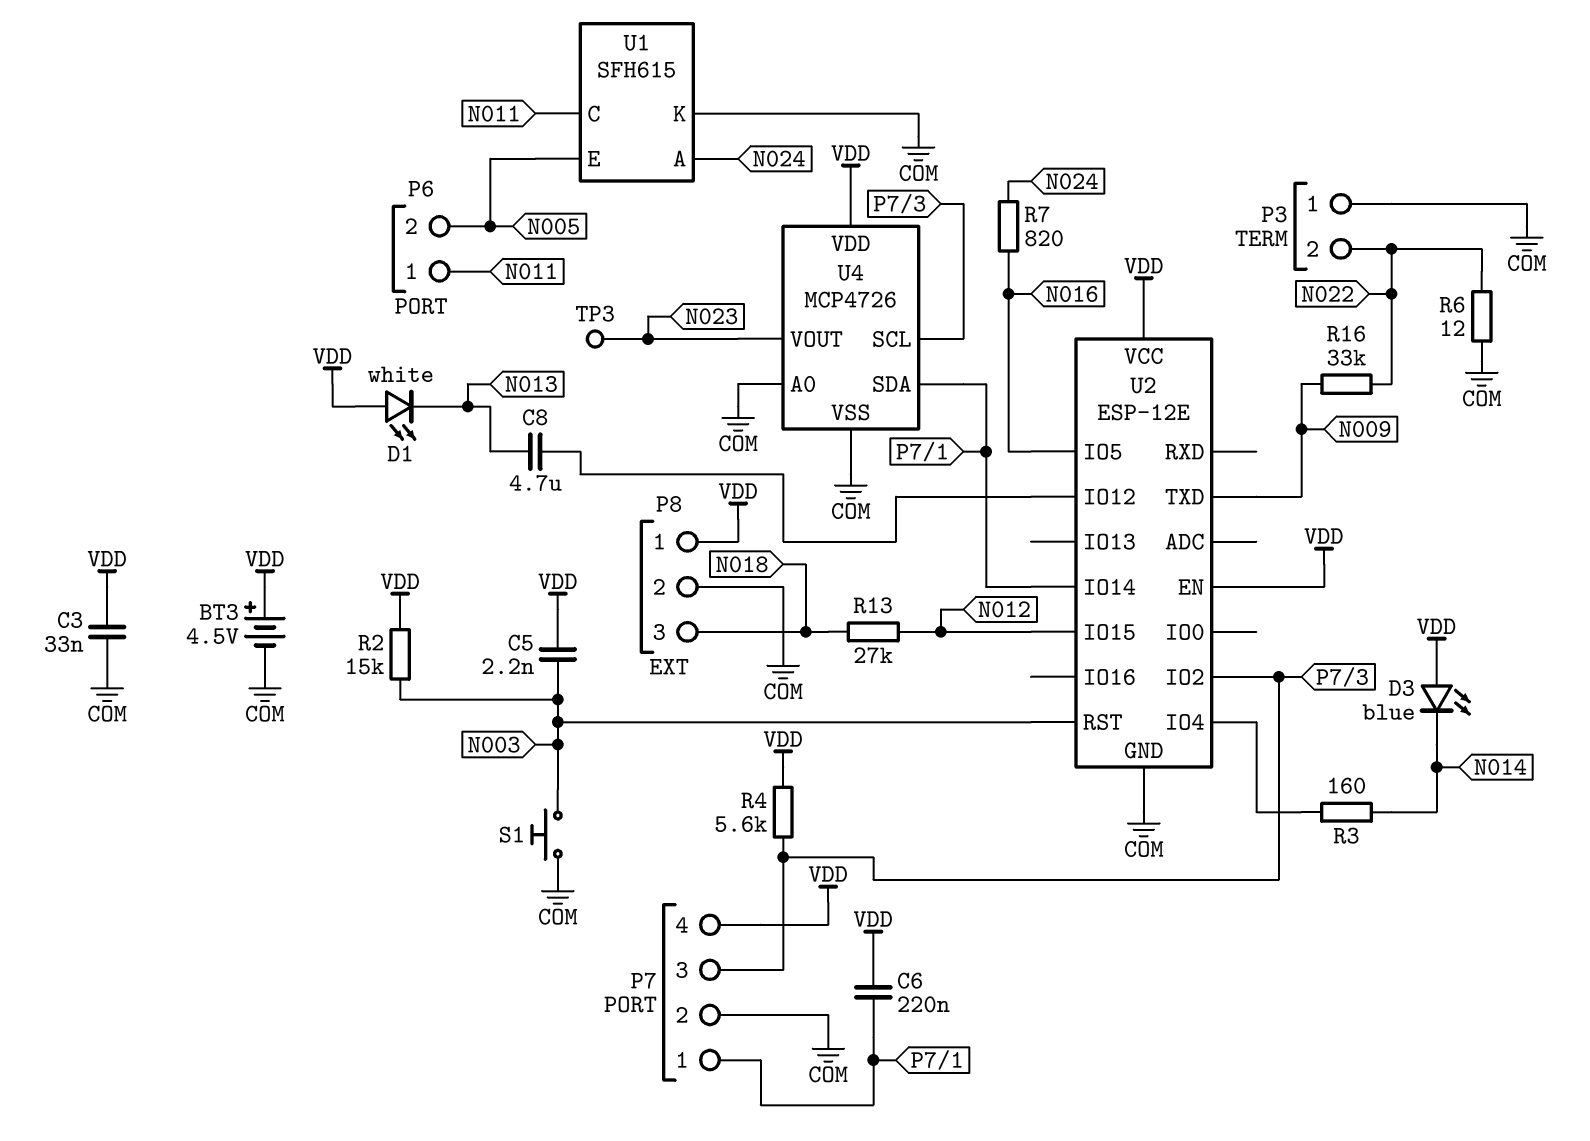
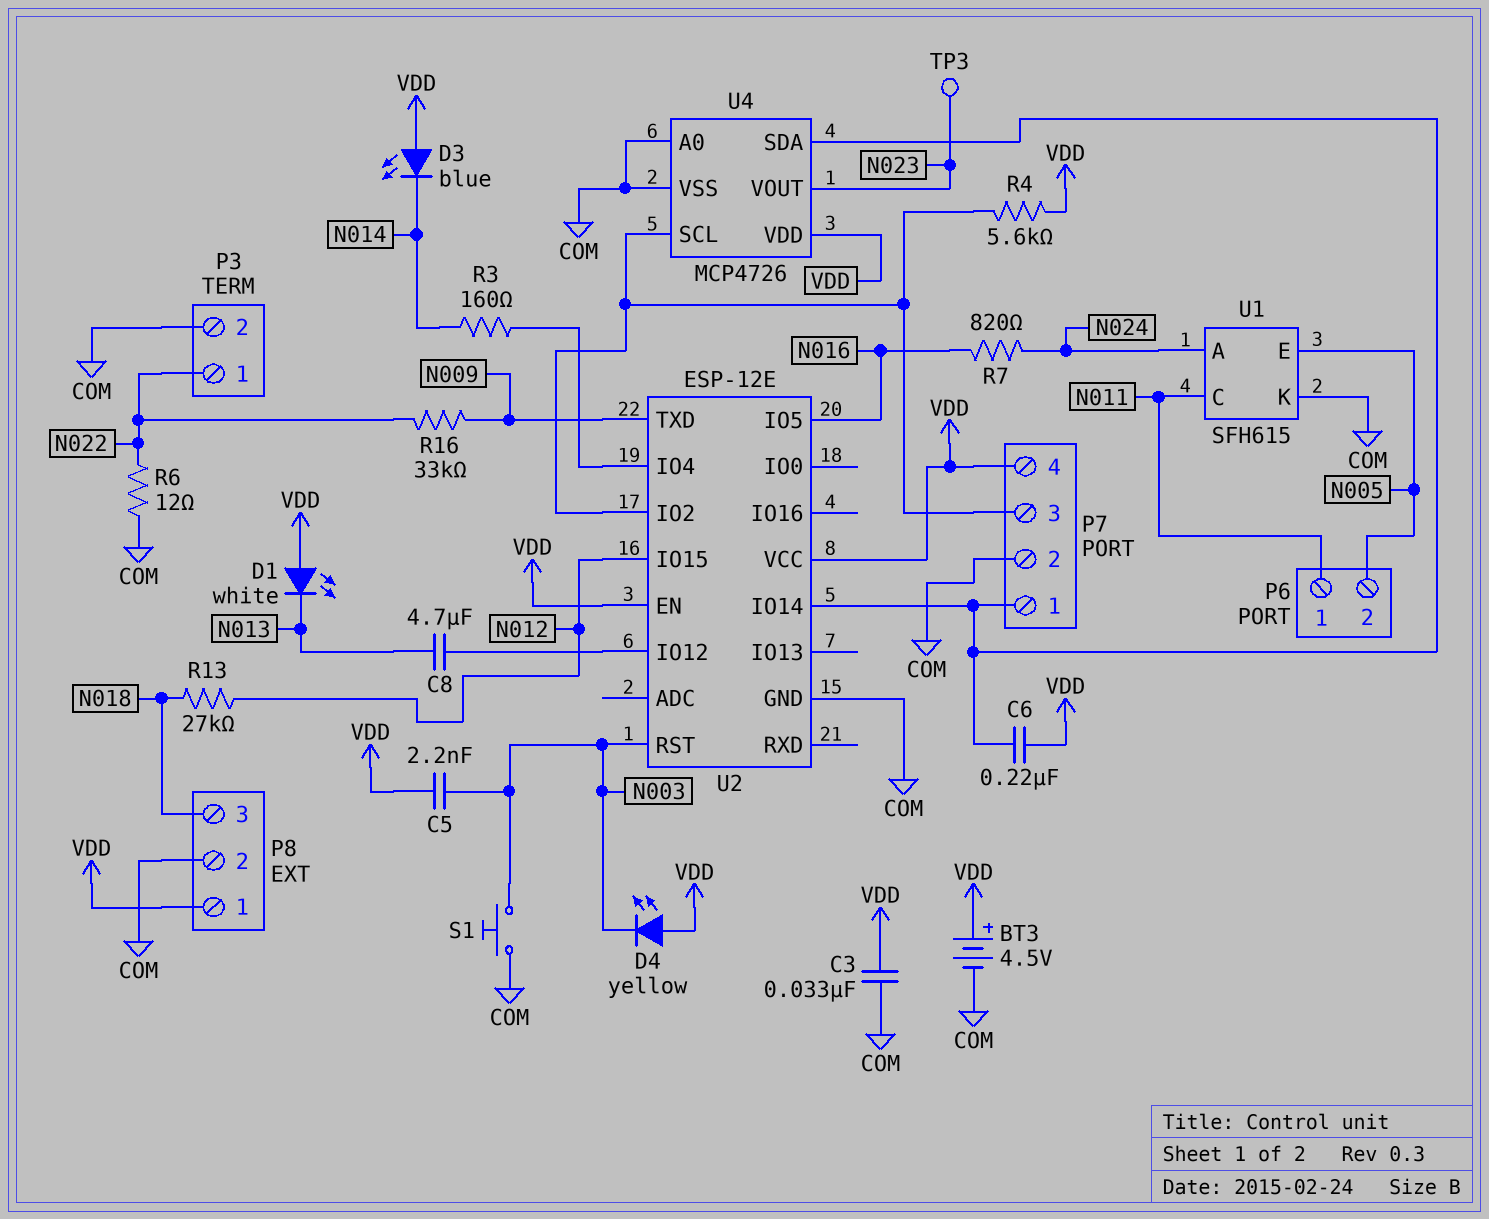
D4: none -> LED yellow (A VDD, K N003)
P3 pin 1: COM -> N022
P3 pin 2: N022 -> COM
R2: 15k (N003, VDD) -> none

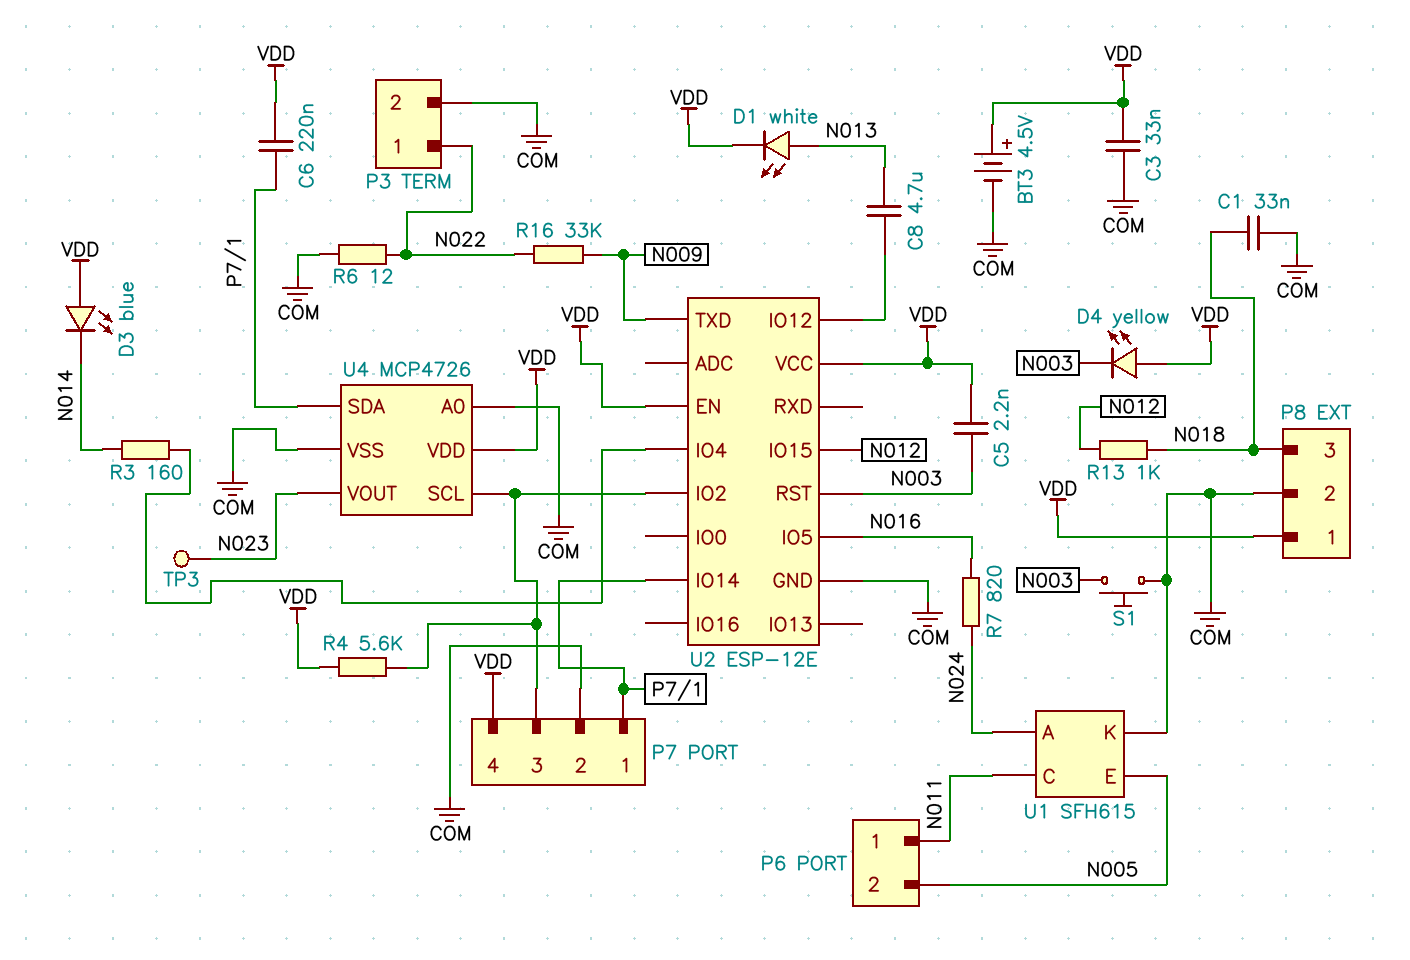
C1: none -> 33nF (COM, N018)
D1: LED white (A VDD, K N013) -> LED white (A N013, K VDD)
R13: 27k (N012, N018) -> 1k (N012, N018)

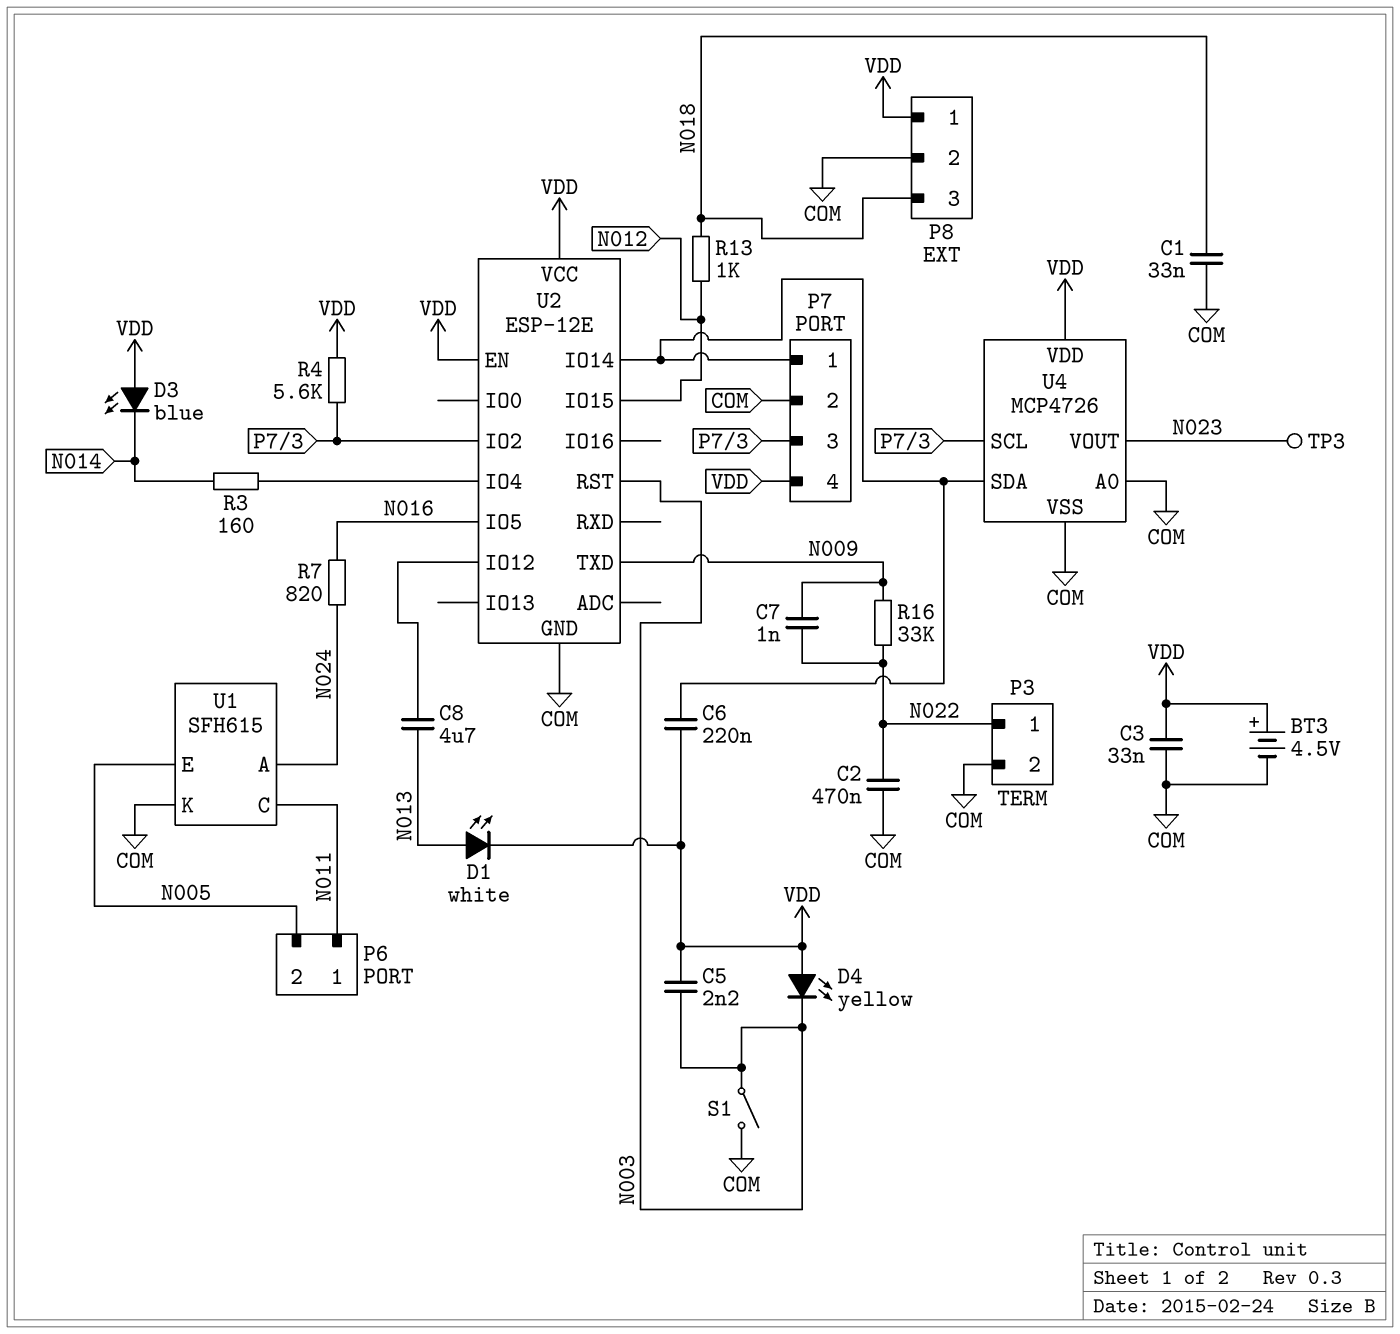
C2: none -> 470nF (COM, N022)
C7: none -> 1nF (N009, N022)
R6: 12 (COM, N022) -> none
S1: button (COM, N003) -> switch (COM, N003)

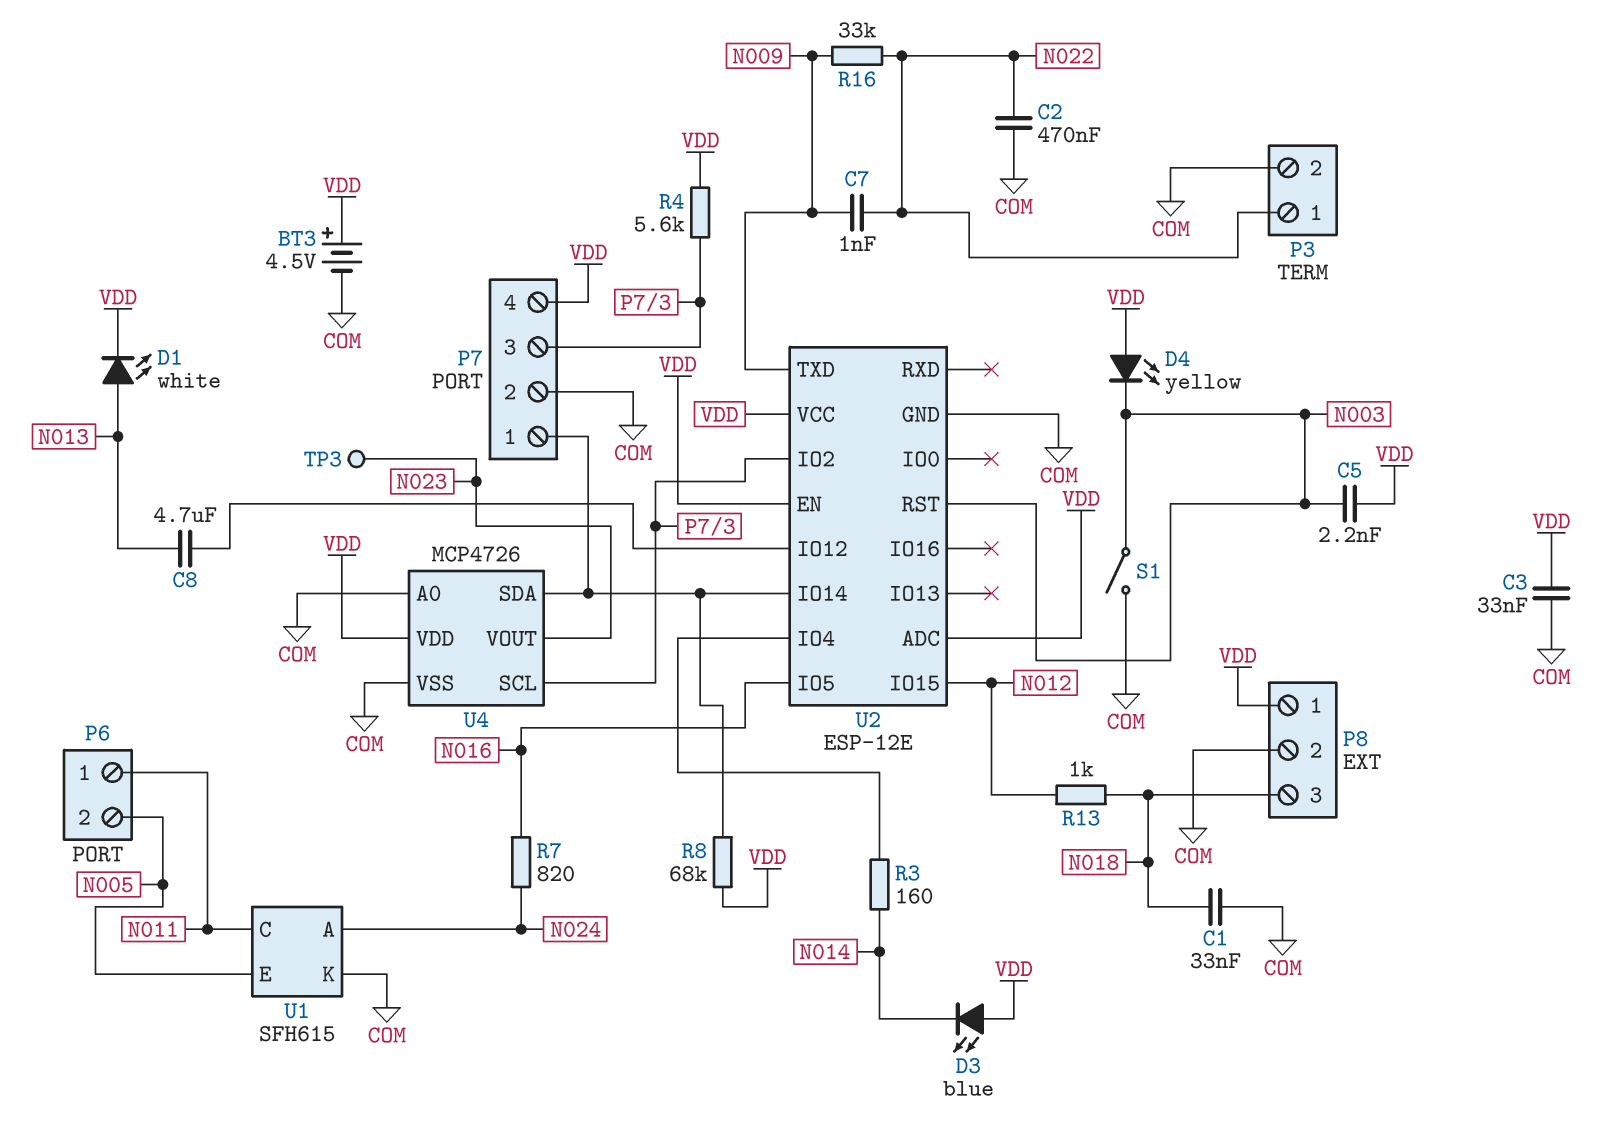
C6: 220nF (P7/1, VDD) -> none
R8: none -> 68k (P7/1, VDD)
U2 pin ADC: none -> VDD

